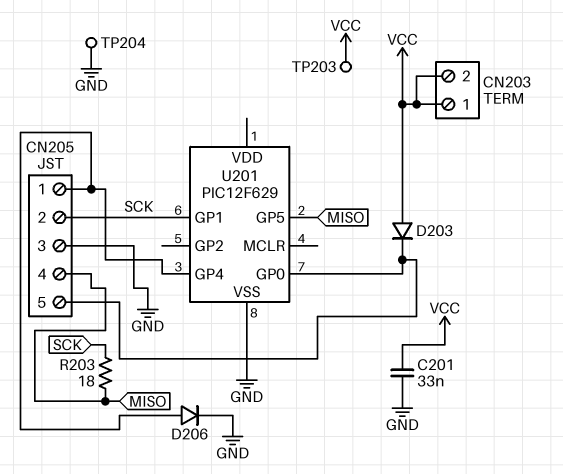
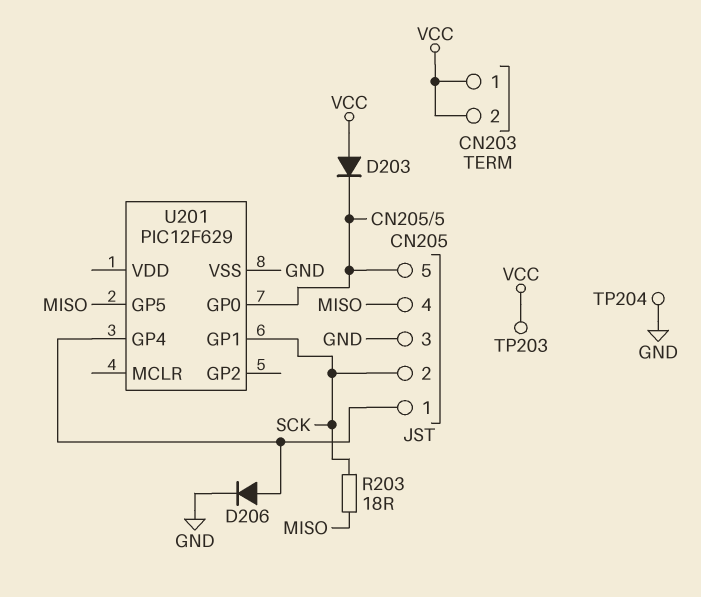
C201: 33nF (GND, VCC) -> none

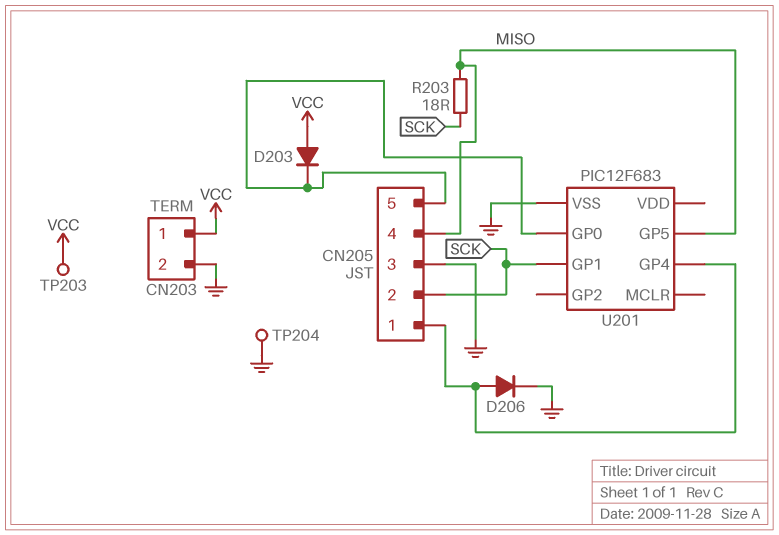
CN203 pin 2: VCC -> GND
U201: PIC12F629 -> PIC12F683

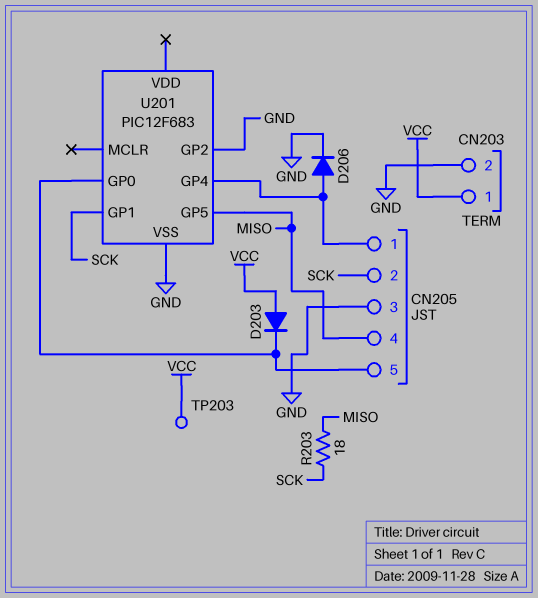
TP204: test point (GND) -> none
U201 pin GP2: none -> GND

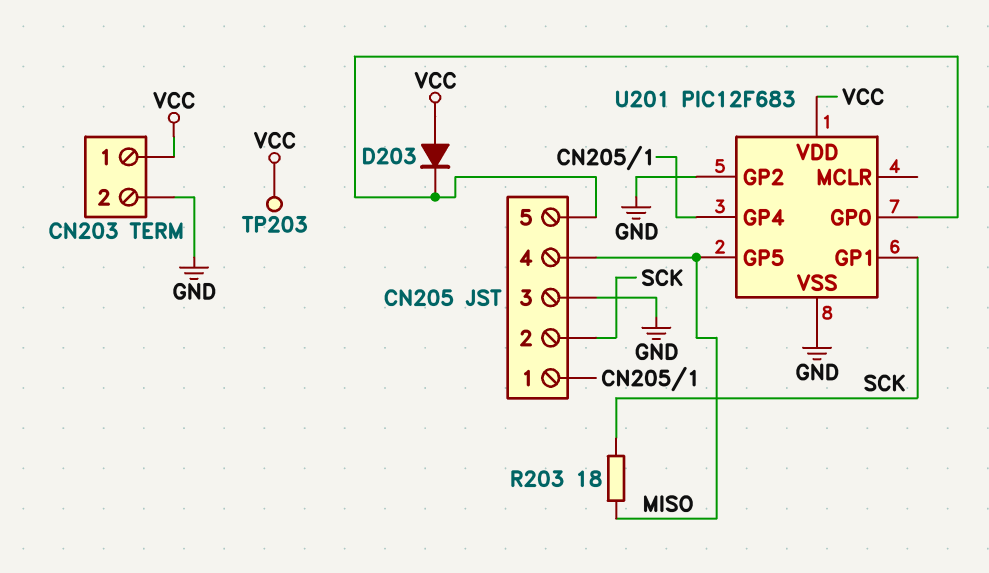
D206: diode (A CN205/1, K GND) -> none
U201 pin VDD: none -> VCC

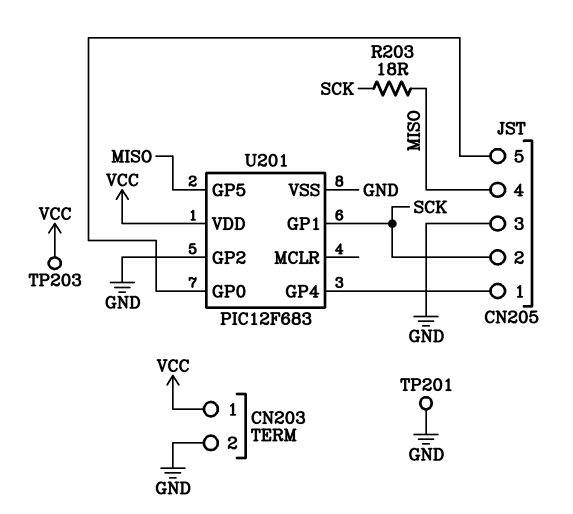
D203: diode (A VCC, K CN205/5) -> none
TP201: none -> test point (GND)

